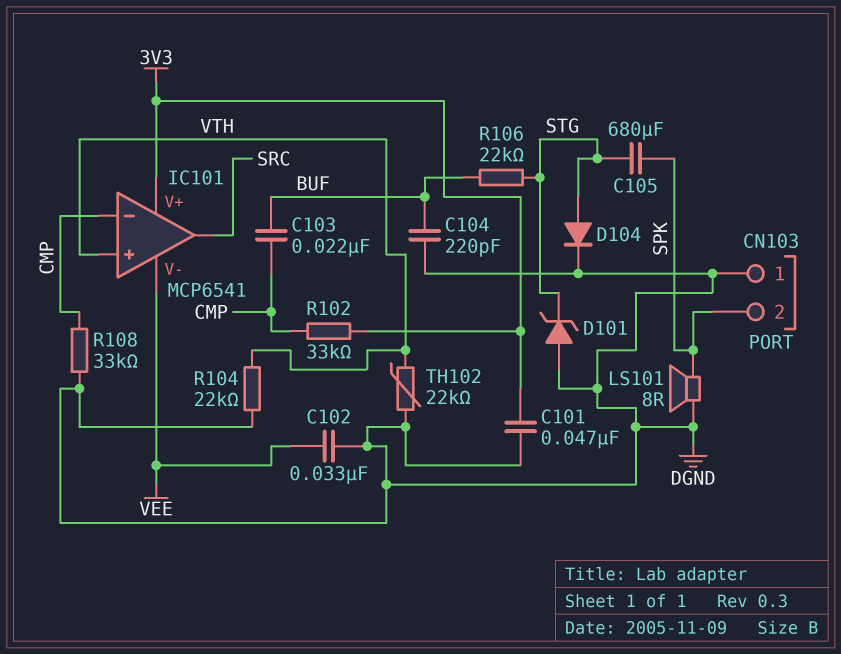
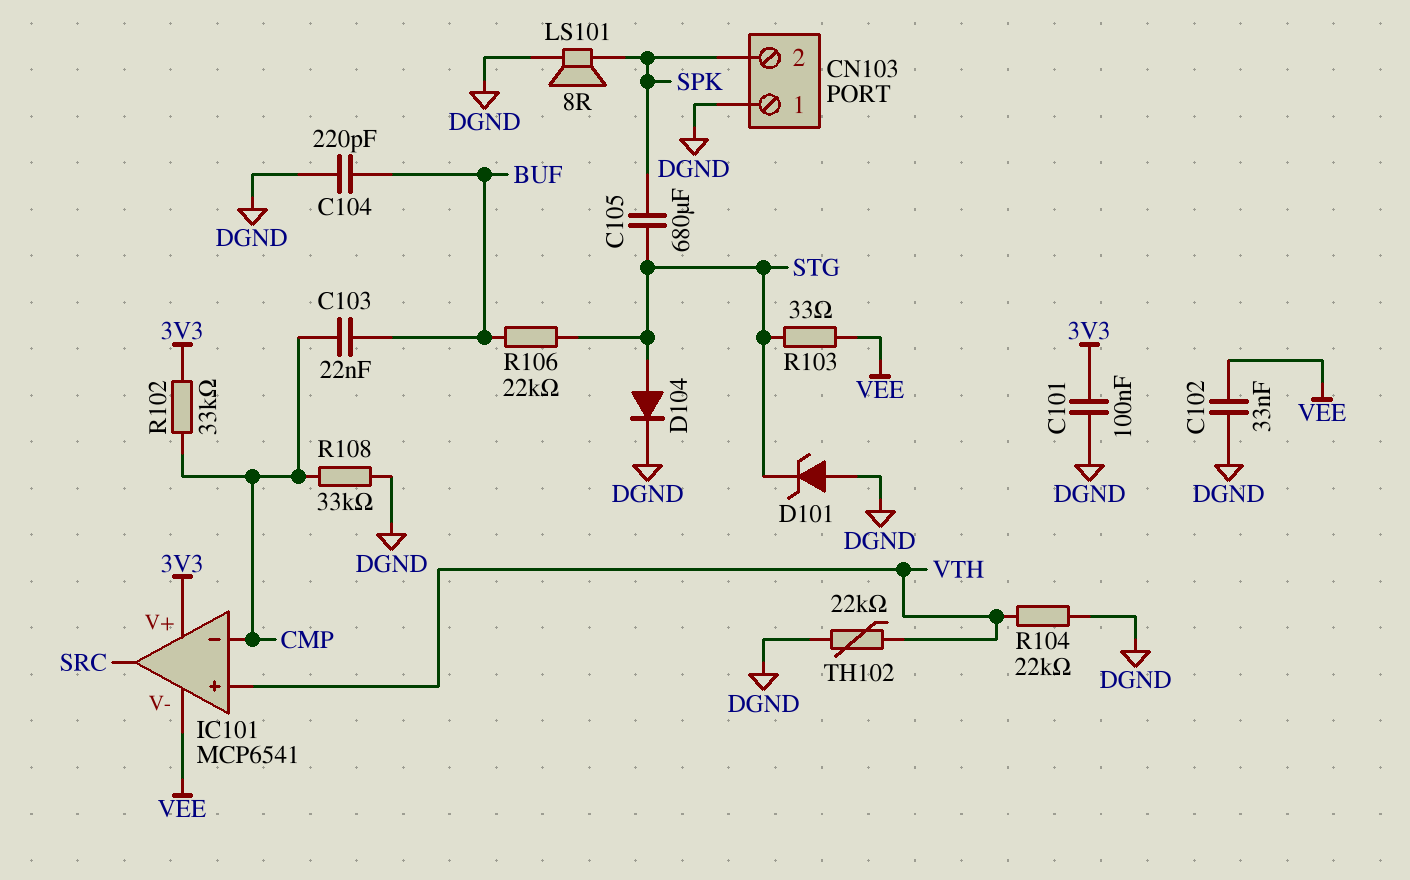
C101: 47nF (3V3, DGND) -> 100nF (3V3, DGND)
R103: none -> 33 (STG, VEE)

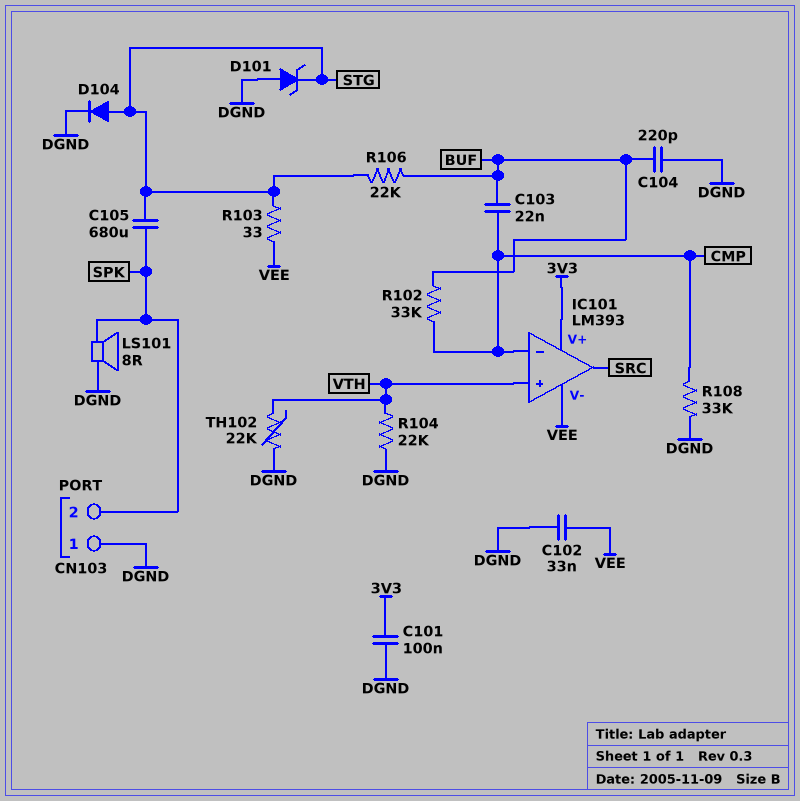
IC101: MCP6541 -> LM393
R102: 33k (3V3, CMP) -> 33k (BUF, CMP)

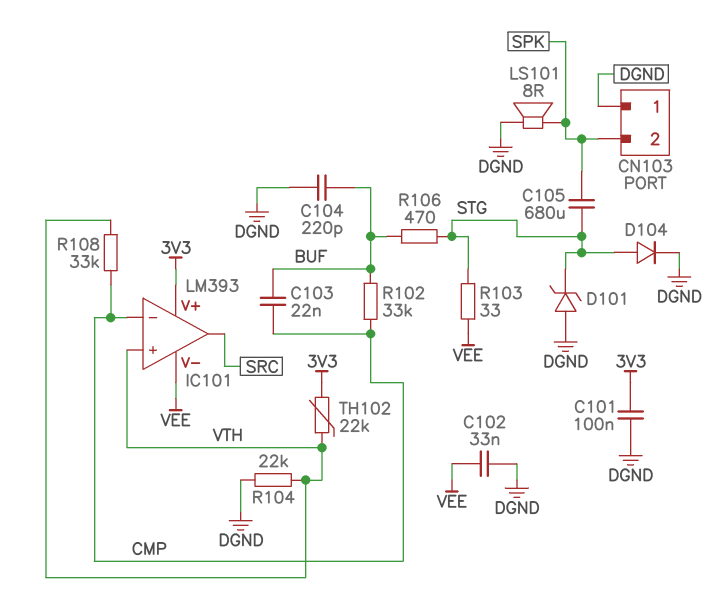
R106: 22k (BUF, STG) -> 470 (BUF, STG)
R108: 33k (CMP, DGND) -> 33k (CMP, VTH)
TH102: 22k (DGND, VTH) -> 22k (3V3, VTH)

